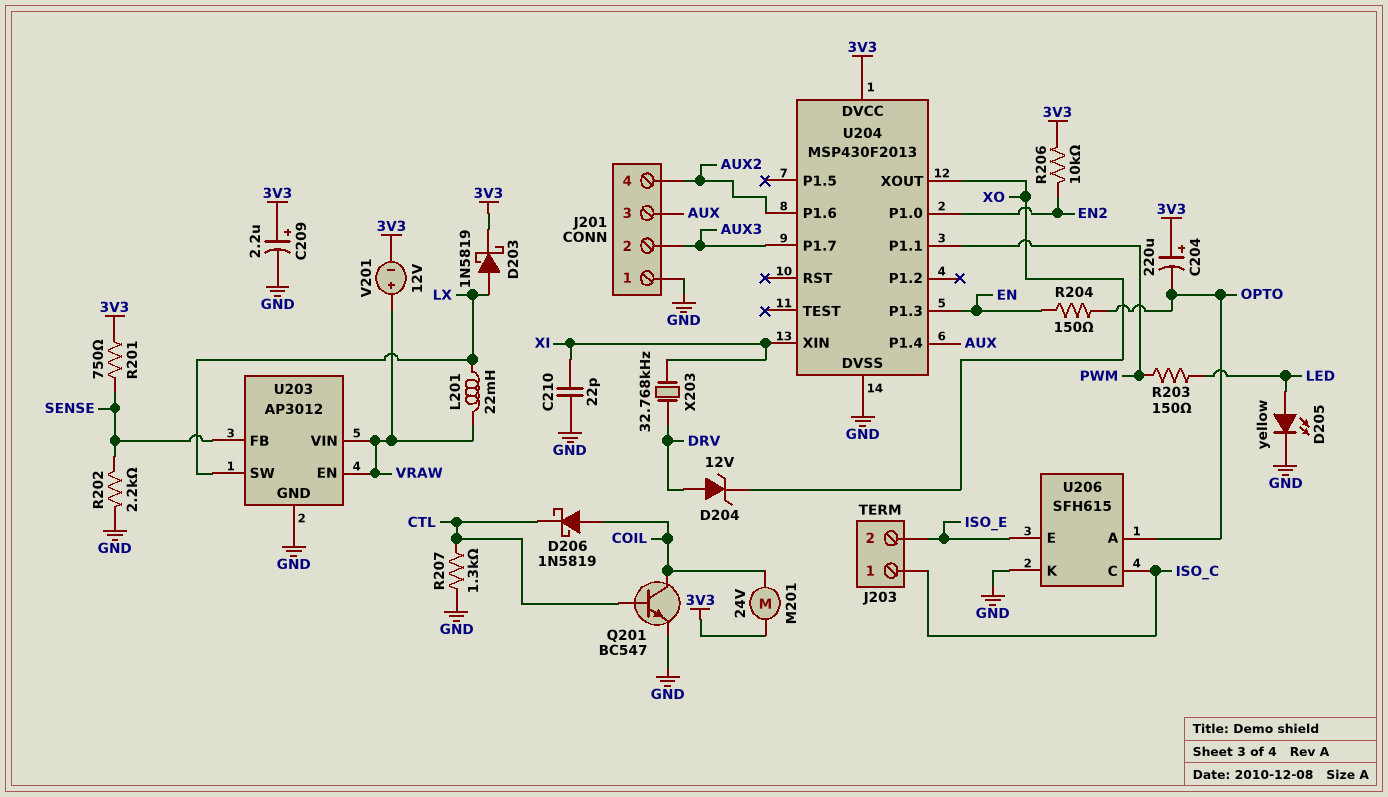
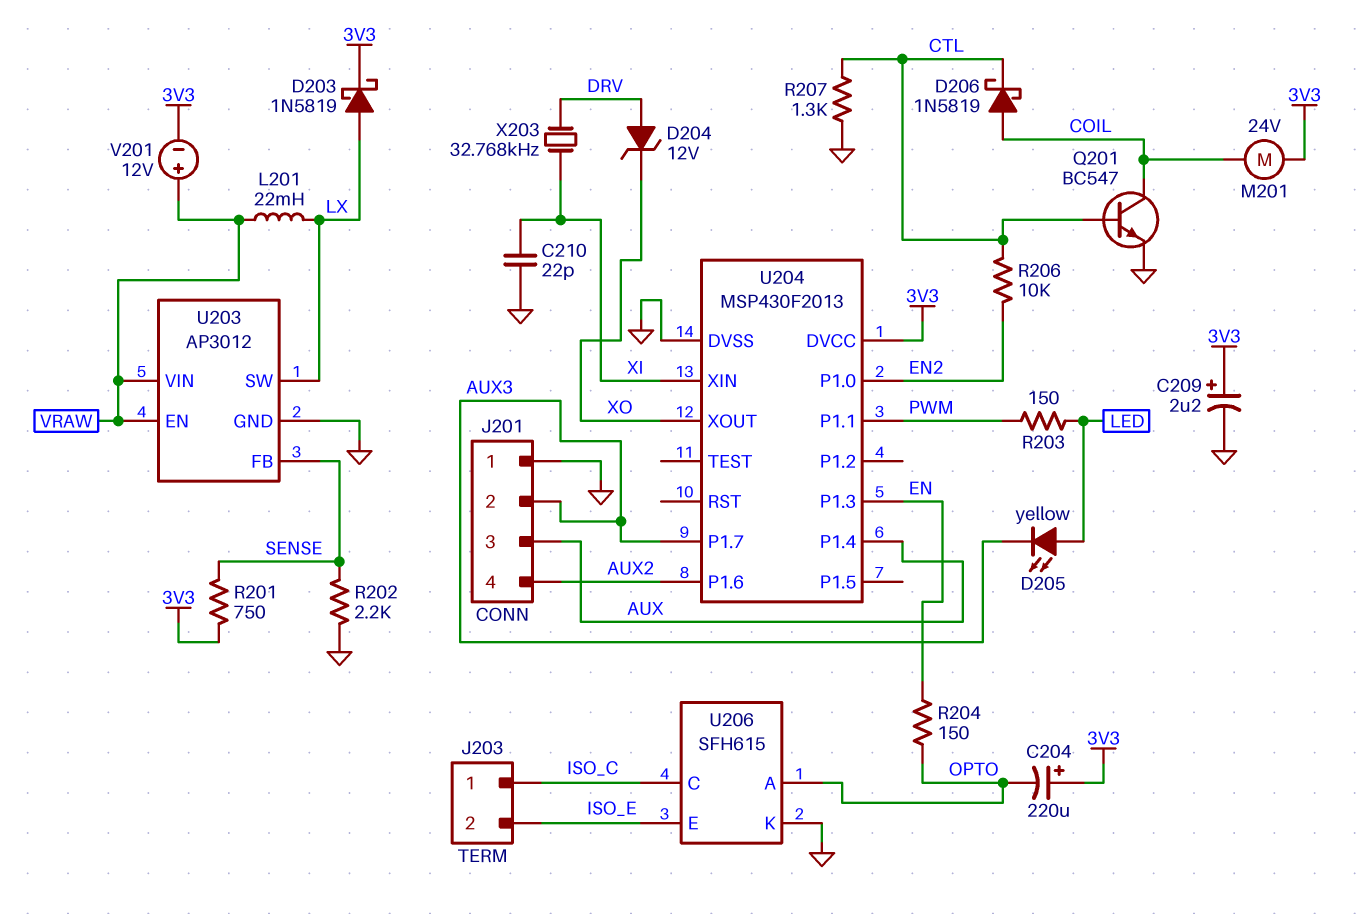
D205: LED yellow (A LED, K GND) -> LED yellow (A LED, K AUX3)
R206: 10k (3V3, EN2) -> 10k (CTL, EN2)

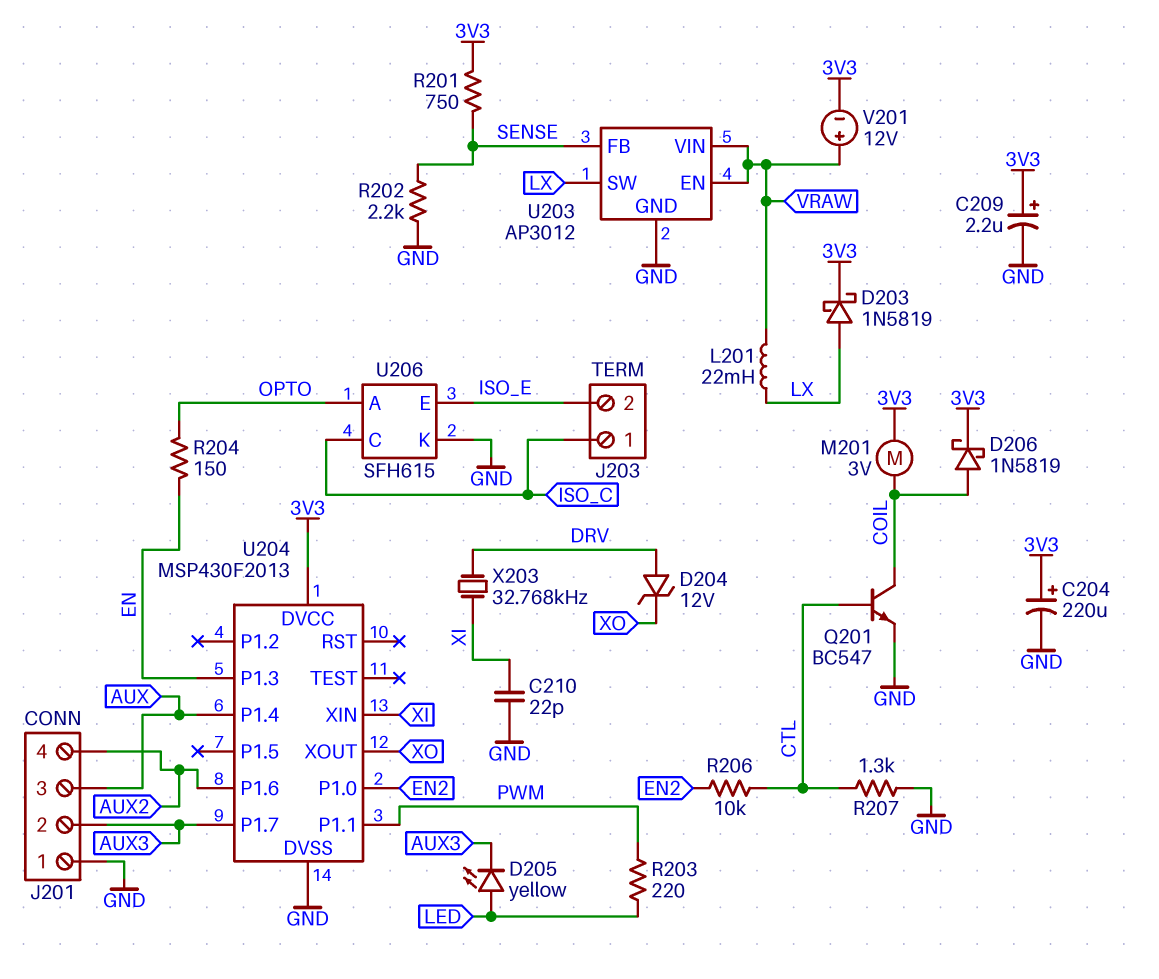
C204: 220uF (plus 3V3, minus OPTO) -> 220uF (plus 3V3, minus GND)
D206: schottky 1N5819 (A COIL, K CTL) -> schottky 1N5819 (A COIL, K 3V3)
M201: motor 24V (3V3, COIL) -> motor 3V (3V3, COIL)
R203: 150 (LED, PWM) -> 220 (LED, PWM)

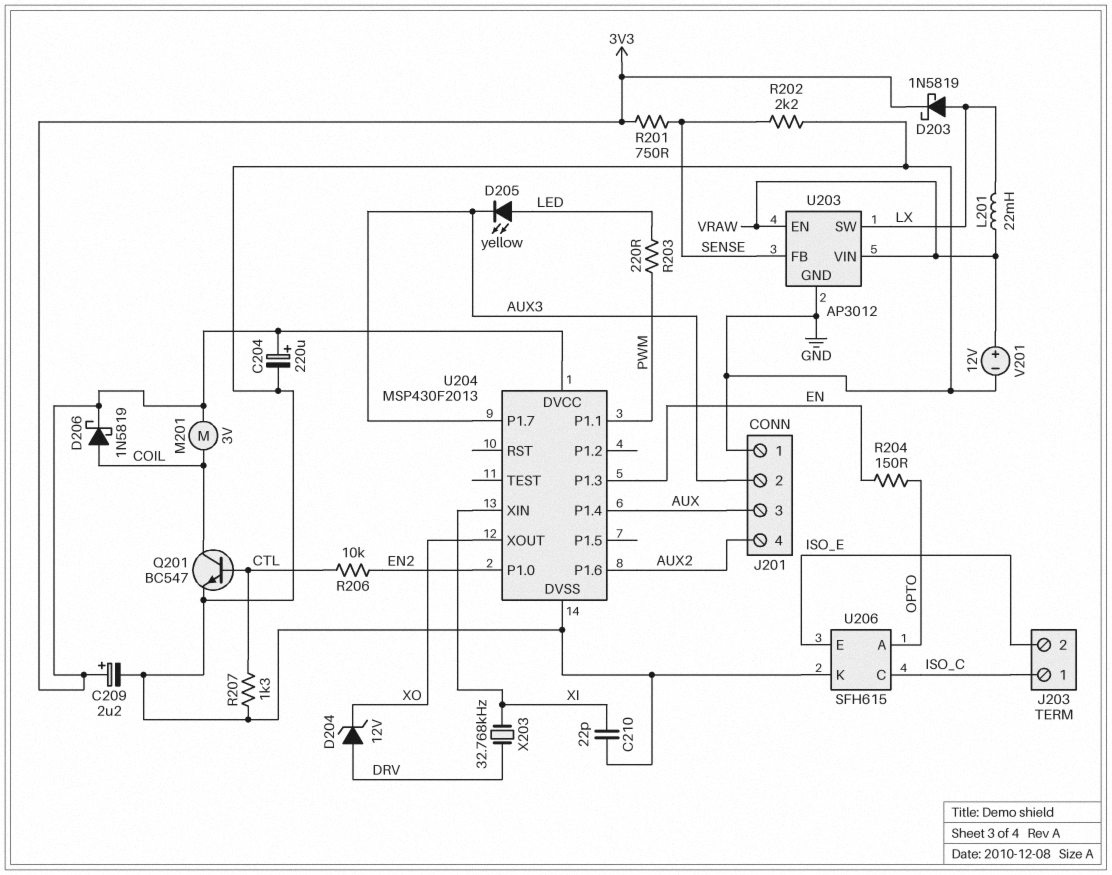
V201: 12V (plus VRAW, minus 3V3) -> 12V (plus VRAW, minus GND)

